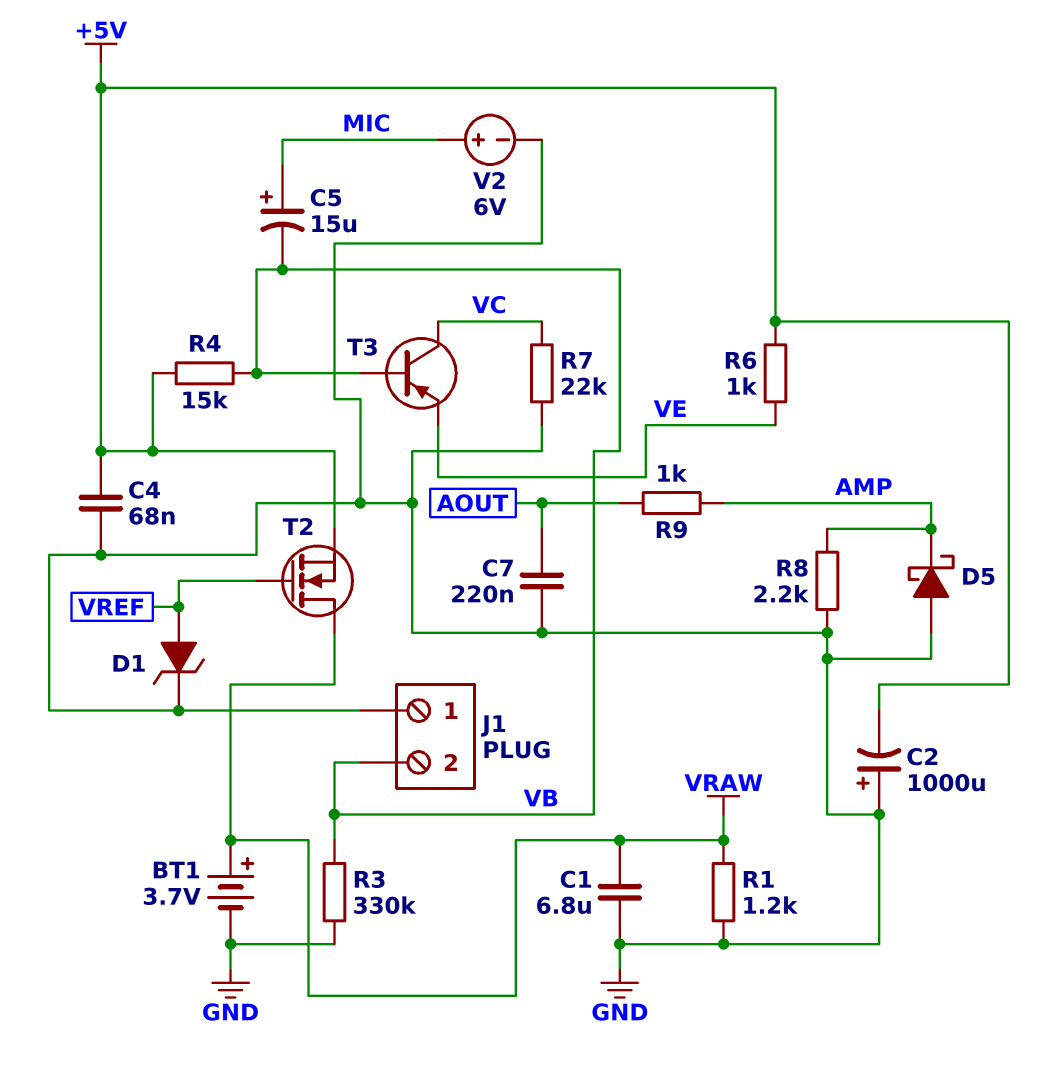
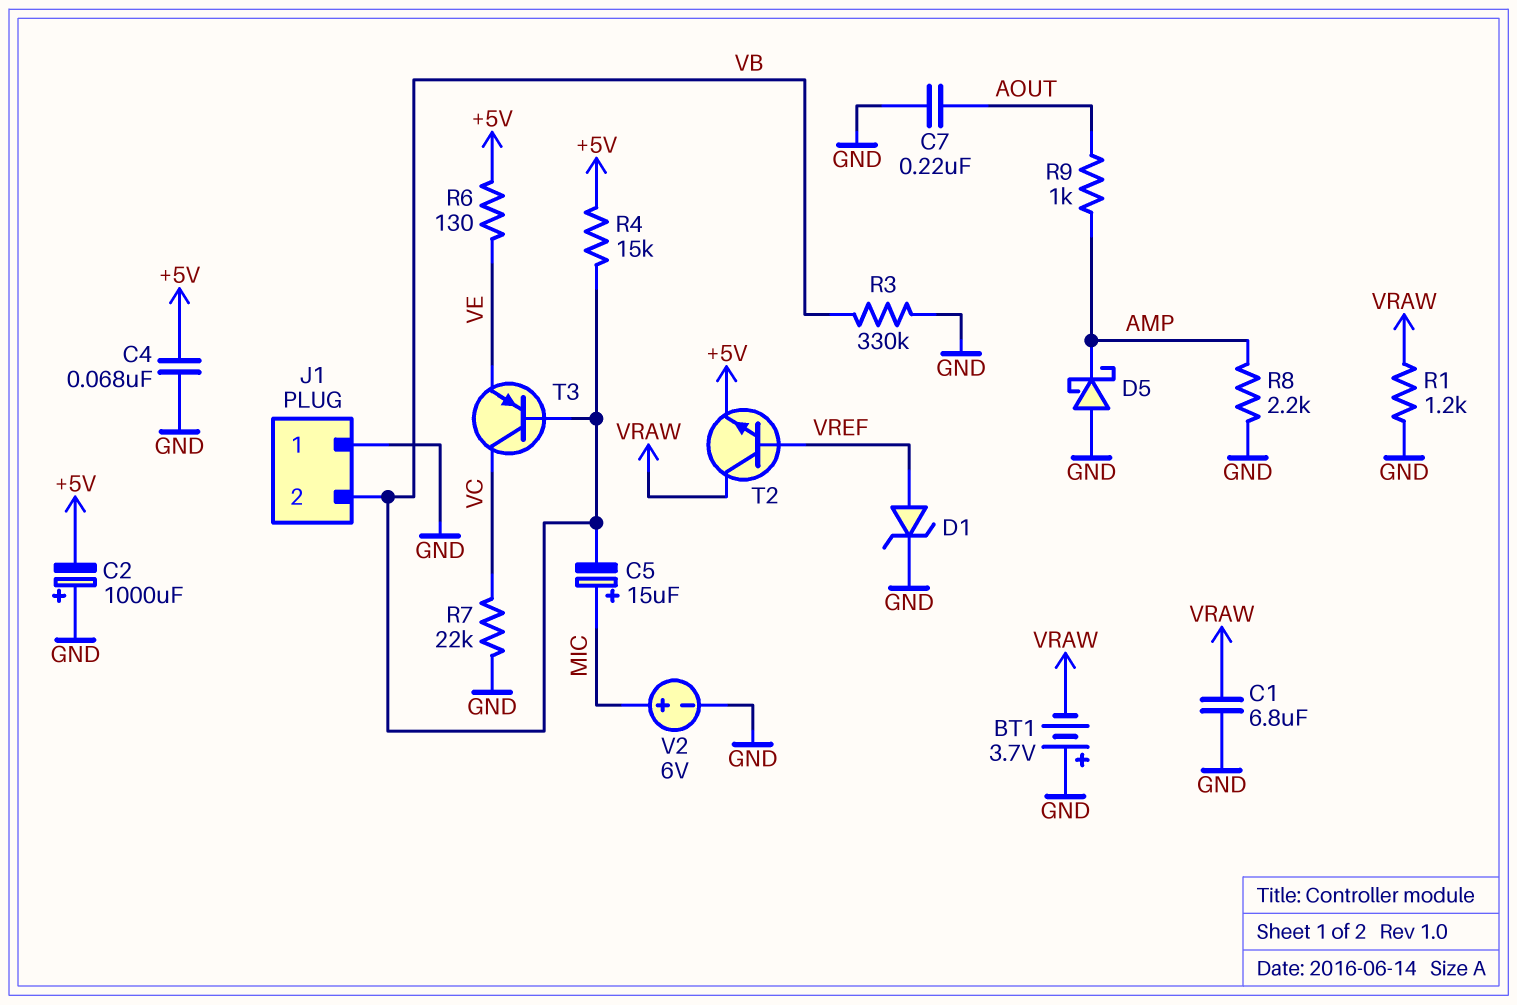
BT1: 3.7V (plus VRAW, minus GND) -> 3.7V (plus GND, minus VRAW)
R6: 1k (+5V, VE) -> 130 (+5V, VE)
T2: NMOS (G VREF, D VRAW, S +5V) -> NPN (B VREF, C VRAW, E +5V)

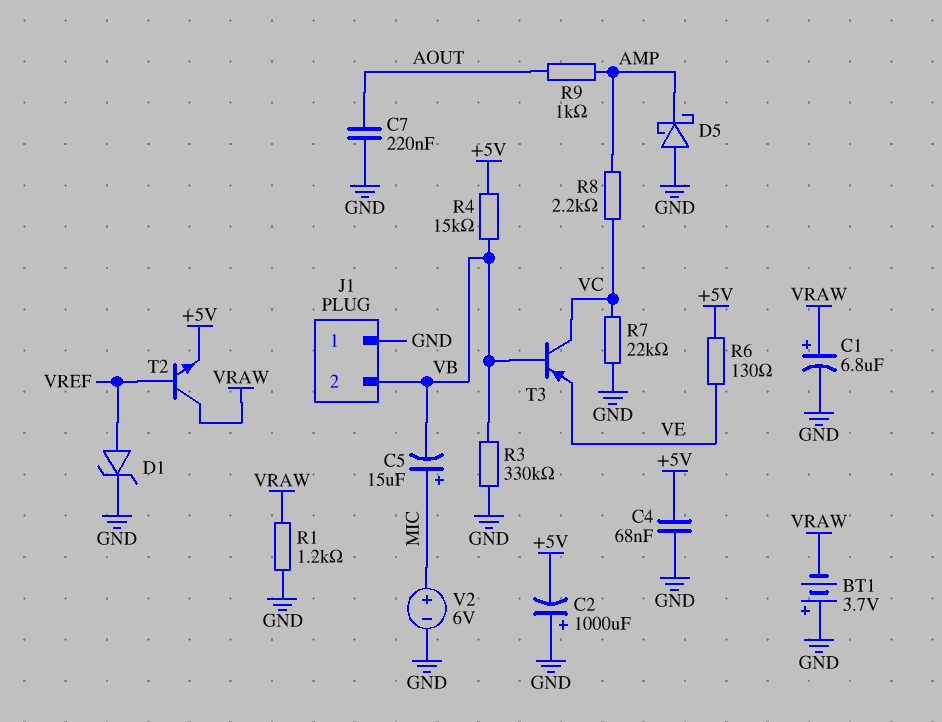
C1: 6.8uF (GND, VRAW) -> 6.8uF (plus VRAW, minus GND)
R8: 2.2k (AMP, GND) -> 2.2k (AMP, VC)

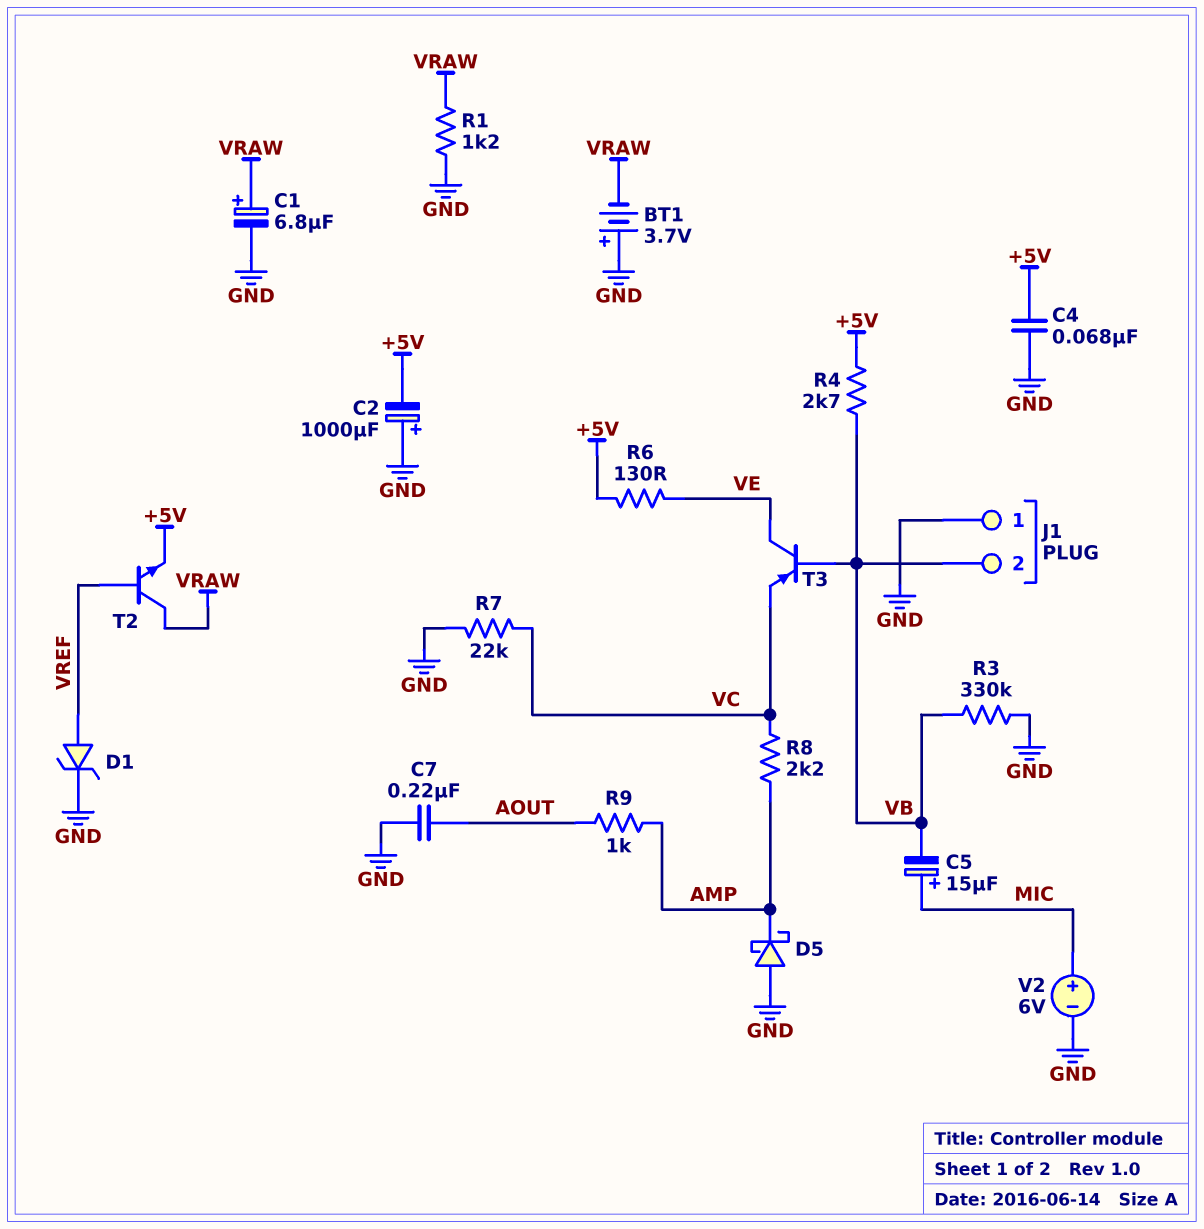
R4: 15k (+5V, VB) -> 2.7k (+5V, VB)
T3: PNP (B VB, C VC, E VE) -> PNP (B VB, C VE, E VC)

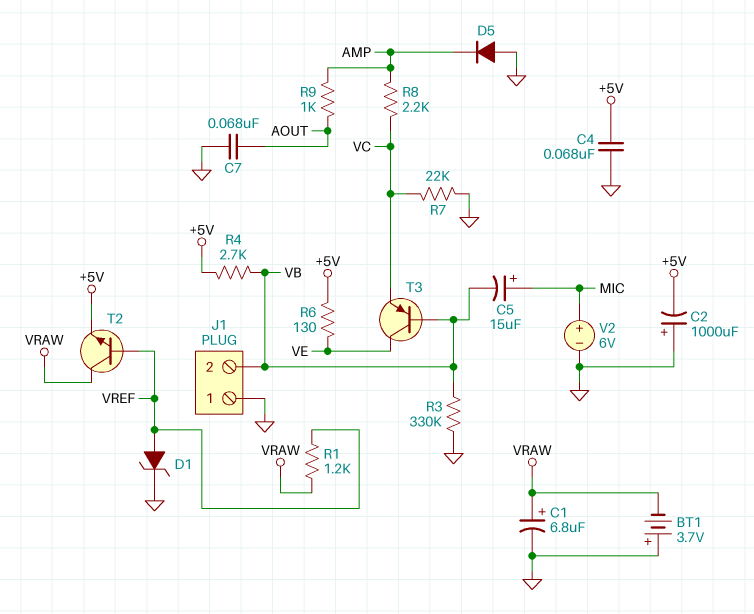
C7: 220nF (AOUT, GND) -> 68nF (AOUT, GND)
D5: schottky (A GND, K AMP) -> diode (A GND, K AMP)
R1: 1.2k (GND, VRAW) -> 1.2k (VRAW, VREF)

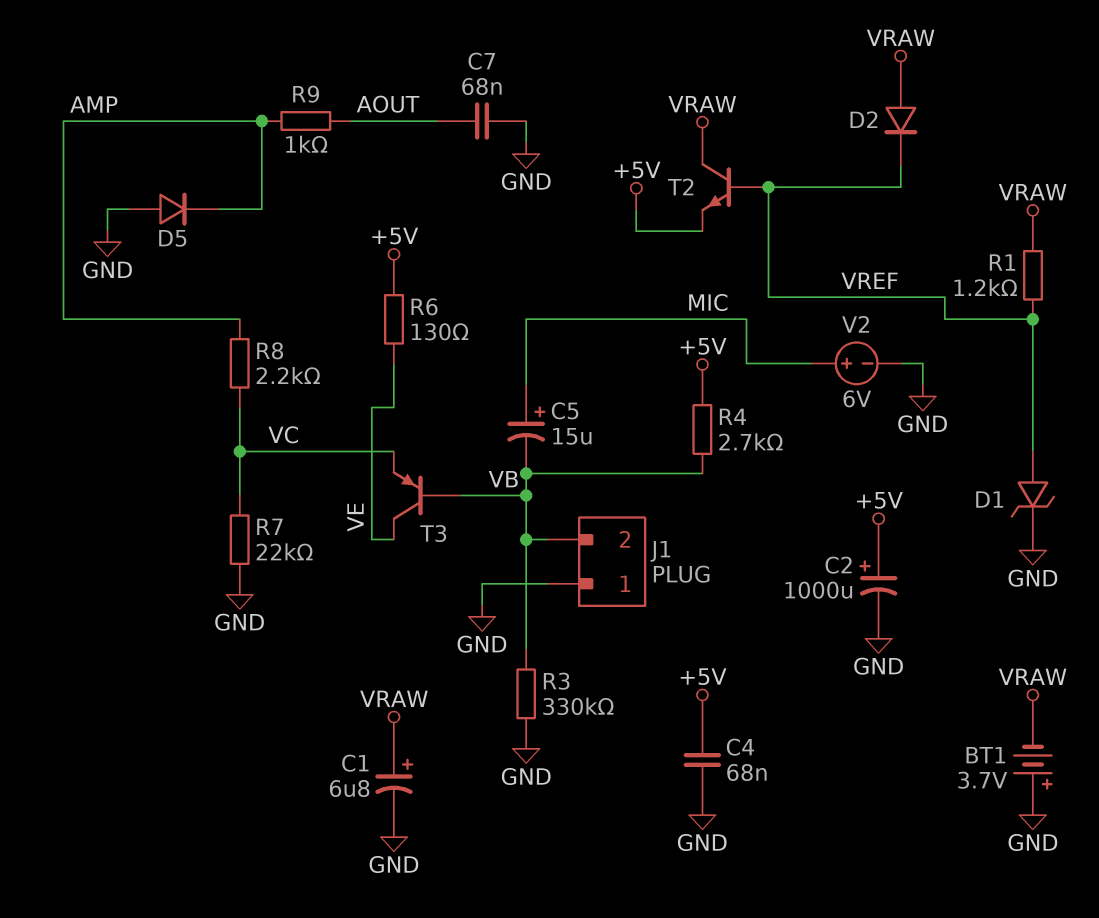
C2: 1000uF (plus GND, minus +5V) -> 1000uF (plus +5V, minus GND)
D2: none -> diode (A VRAW, K VREF)

